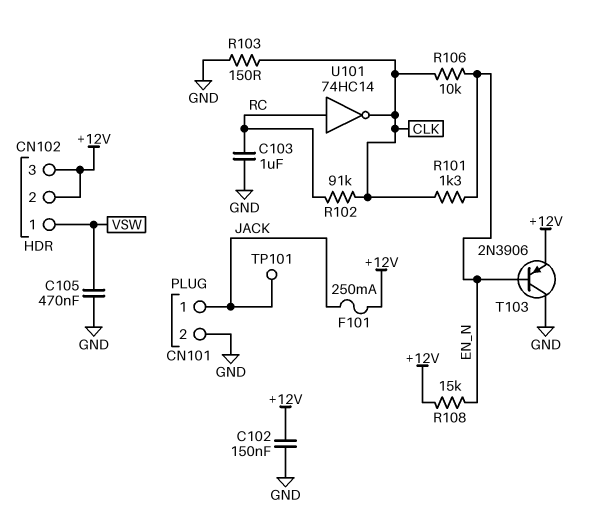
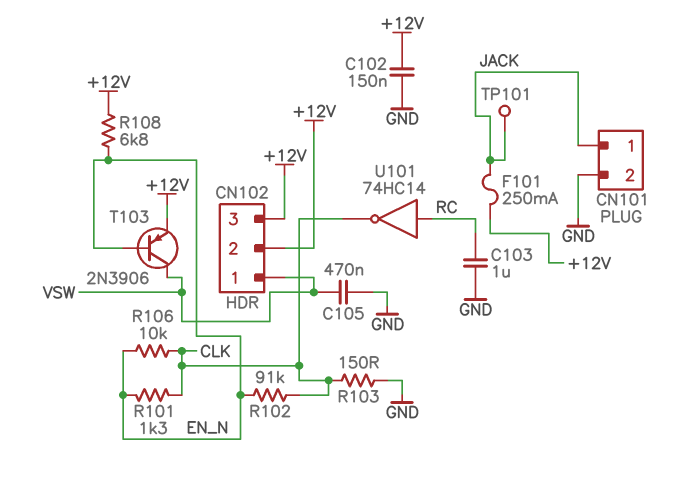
R102: 91k (CLK, RC) -> 91k (CLK, EN_N)
R108: 15k (+12V, EN_N) -> 6.8k (+12V, EN_N)
T103: PNP 2N3906 (B EN_N, C GND, E +12V) -> PNP 2N3906 (B EN_N, C VSW, E +12V)

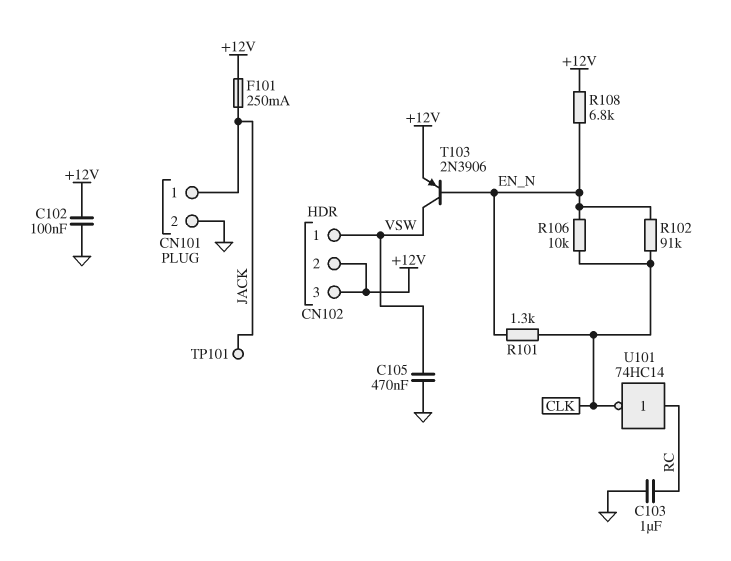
C102: 150nF (+12V, GND) -> 100nF (+12V, GND)
R103: 150 (CLK, GND) -> none

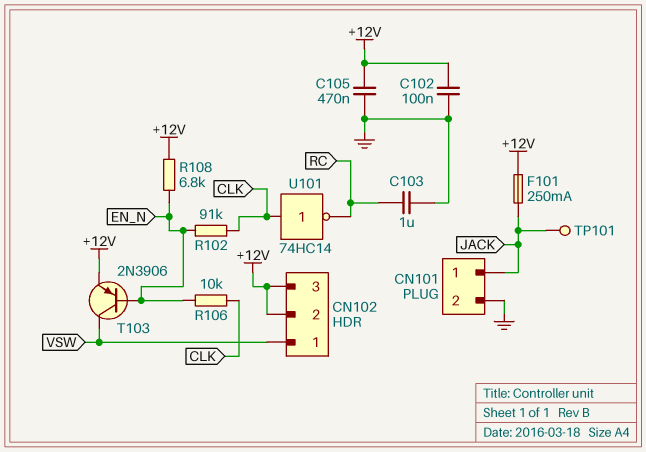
C105: 470nF (GND, VSW) -> 470nF (+12V, GND)
R101: 1.3k (CLK, EN_N) -> none
U101: NOT 74HC14 (in RC, out CLK) -> NOT 74HC14 (in CLK, out RC)

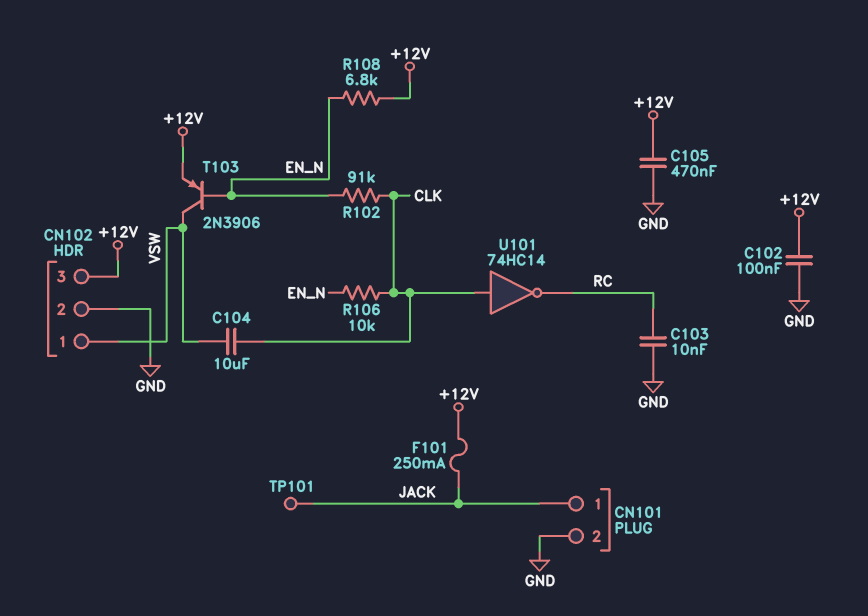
C103: 1uF (GND, RC) -> 10nF (GND, RC)
C104: none -> 10uF (CLK, VSW)
CN102 pin 2: +12V -> GND

